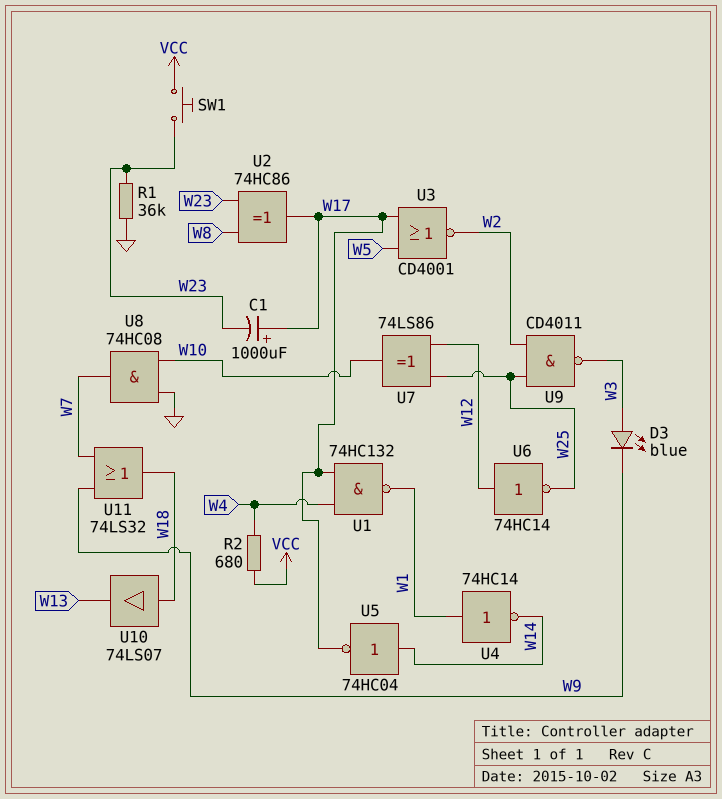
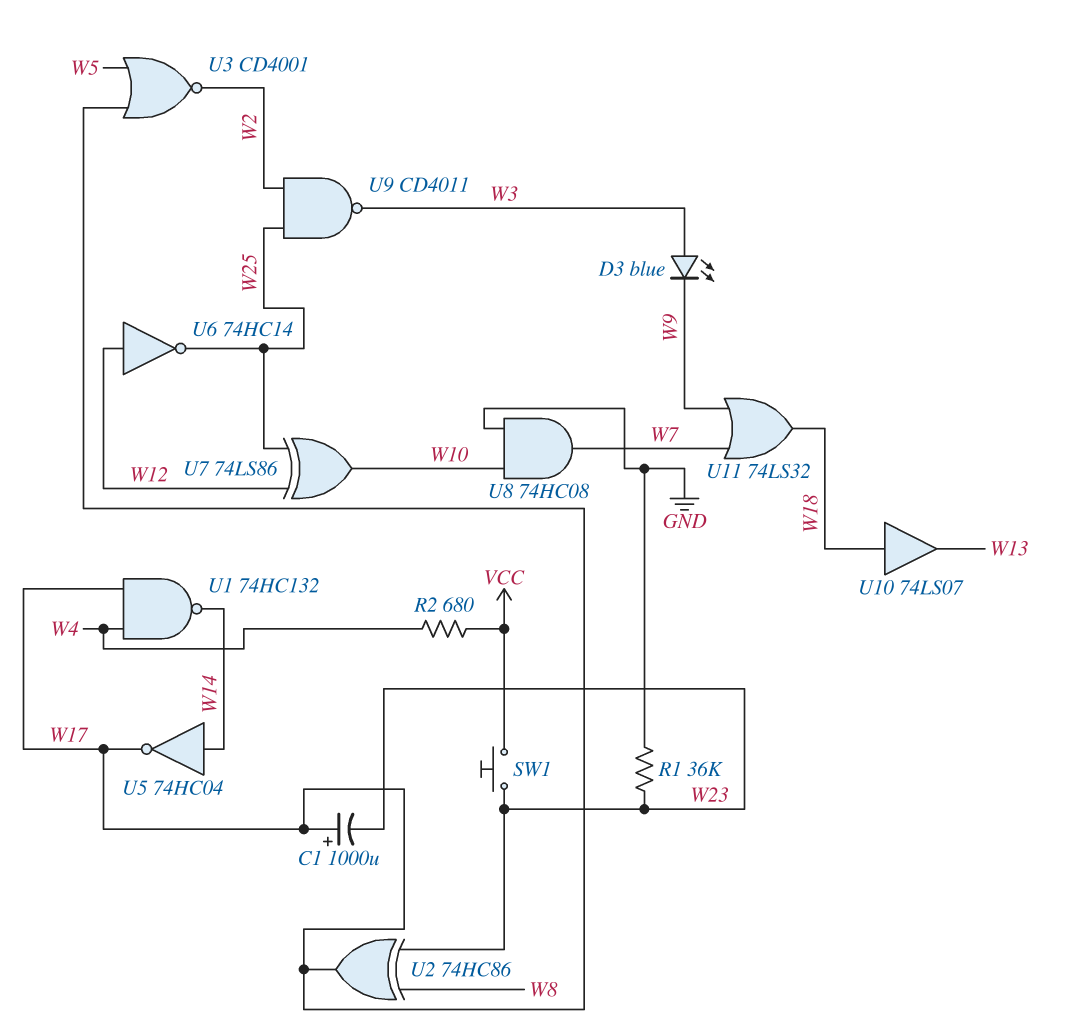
U1: NAND 74HC132 (in W4, in W17, out W1) -> NAND 74HC132 (in W4, in W17, out W14)
U4: NOT 74HC14 (in W1, out W14) -> none

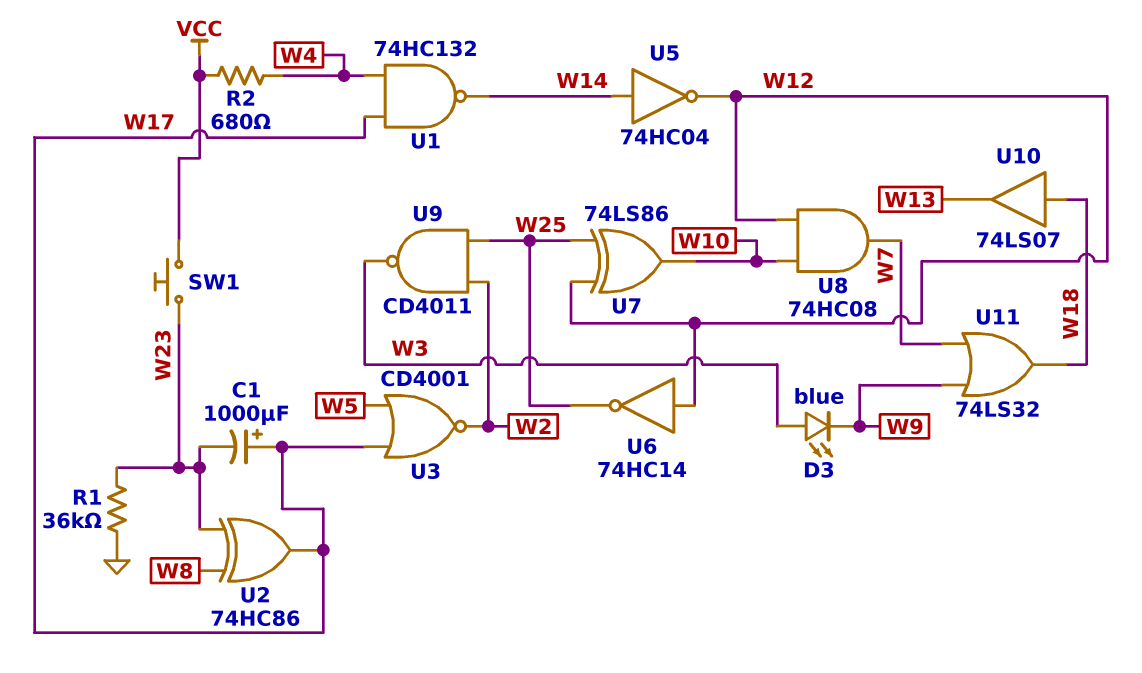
U5: NOT 74HC04 (in W14, out W17) -> NOT 74HC04 (in W14, out W12)
U8: AND 74HC08 (in GND, in W10, out W7) -> AND 74HC08 (in W10, in W12, out W7)

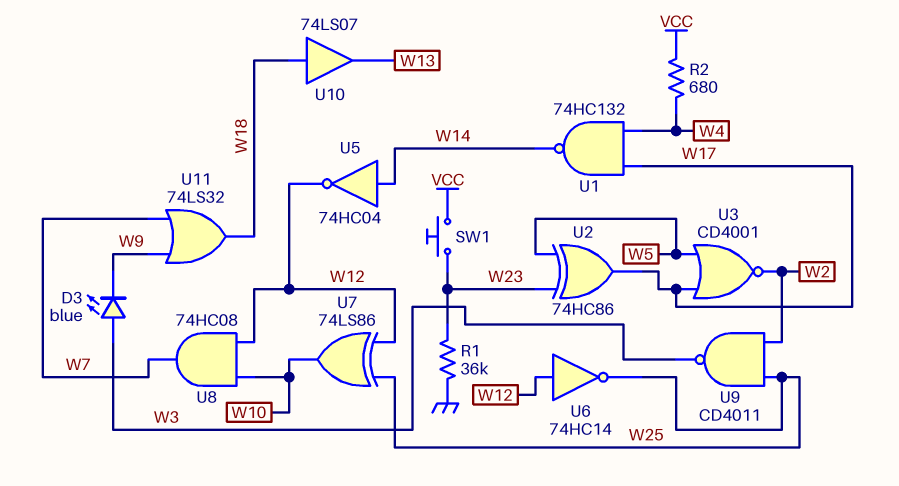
C1: 1000uF (plus W17, minus W23) -> none
U2: XOR 74HC86 (in W8, in W23, out W17) -> XOR 74HC86 (in W5, in W23, out W17)

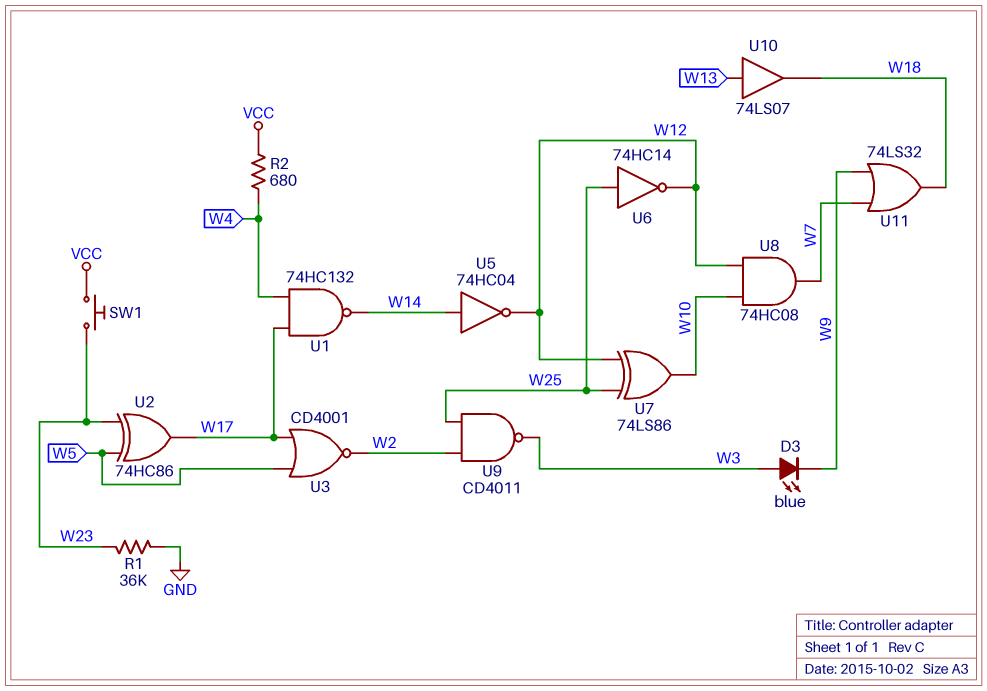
U6: NOT 74HC14 (in W12, out W25) -> NOT 74HC14 (in W25, out W12)
U10: buffer 74LS07 (in W18, out W13) -> buffer 74LS07 (in W13, out W18)

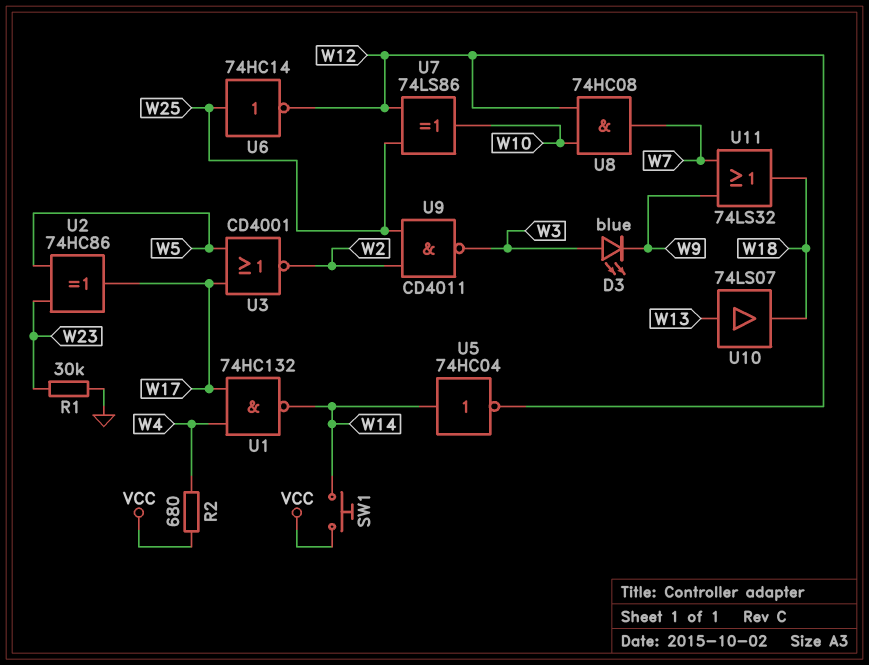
R1: 36k (GND, W23) -> 30k (GND, W23)
SW1: button (VCC, W23) -> button (VCC, W14)

